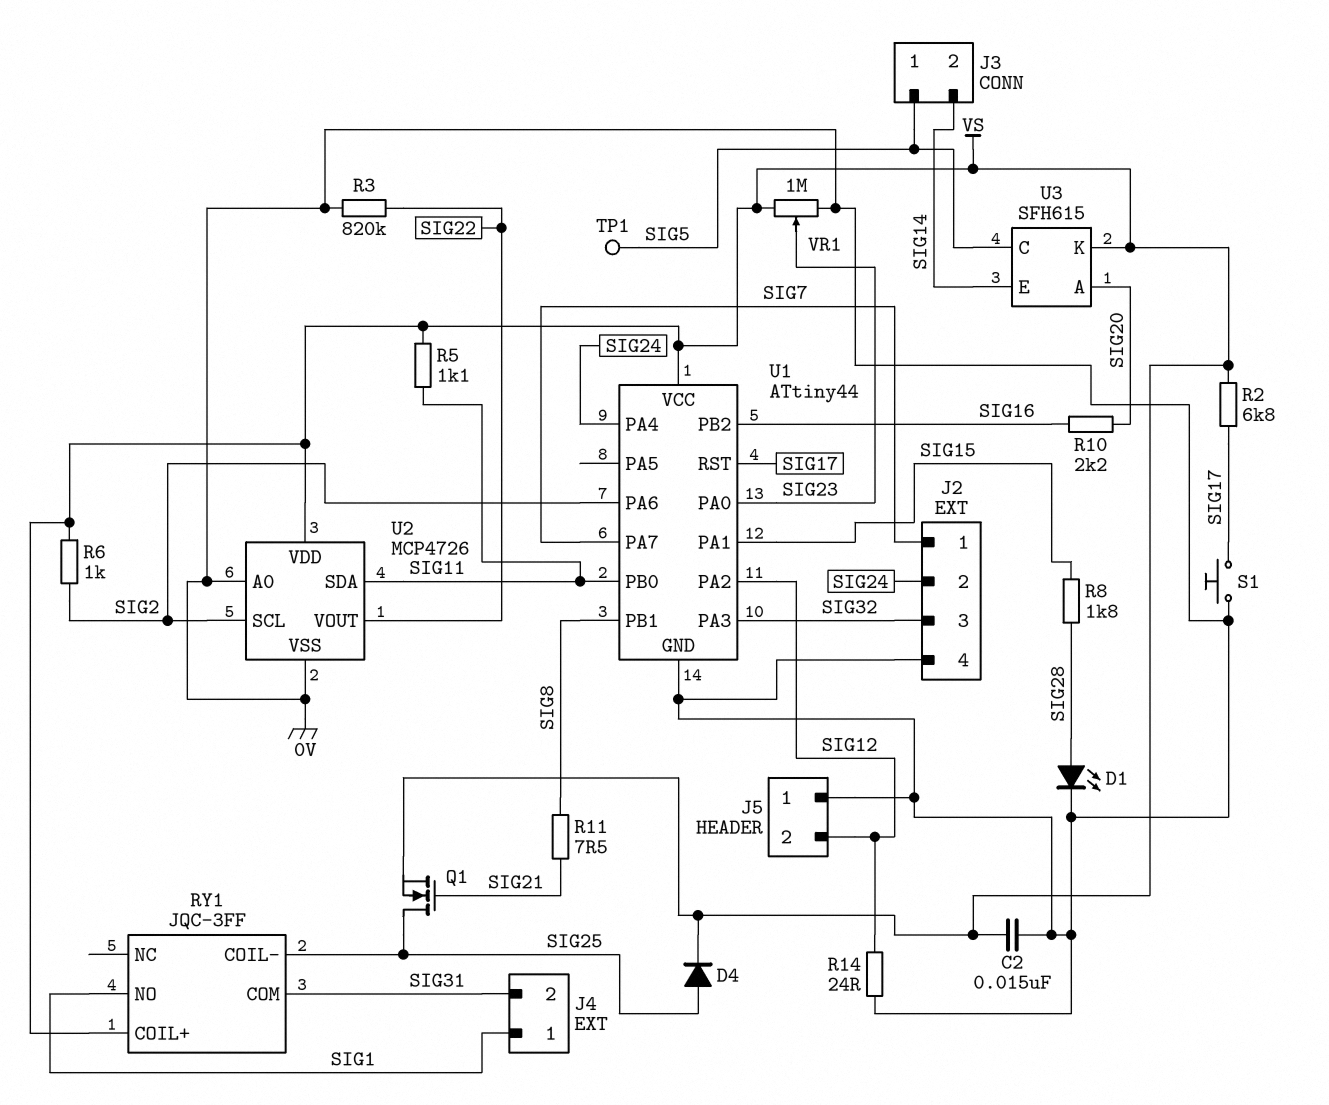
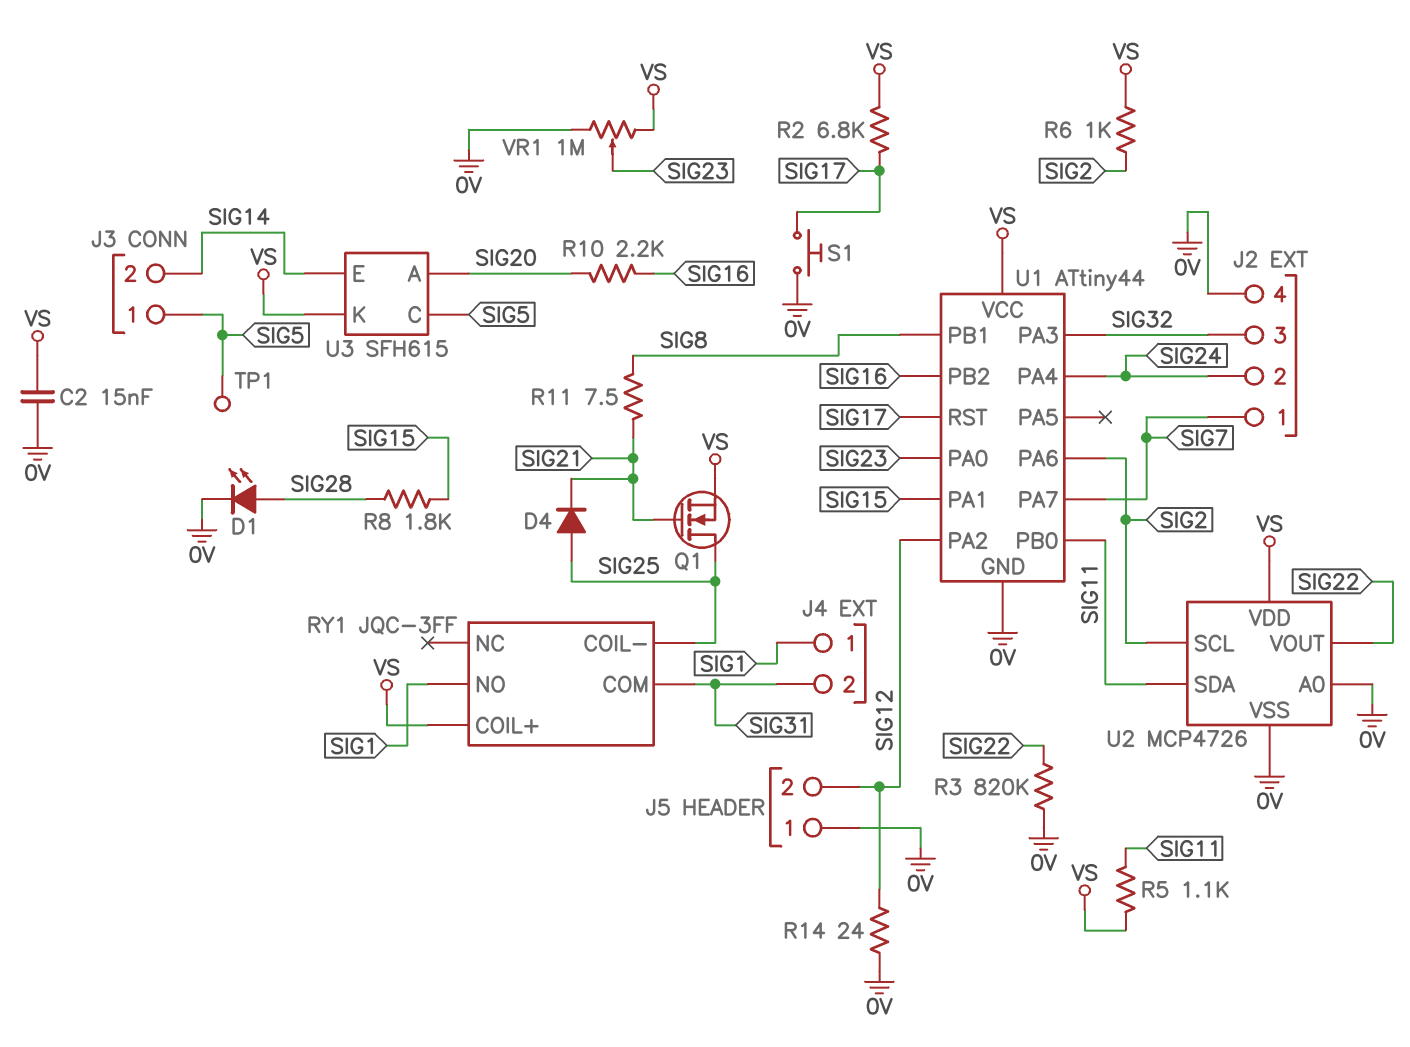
D4: diode (A SIG25, K VS) -> diode (A SIG25, K SIG21)

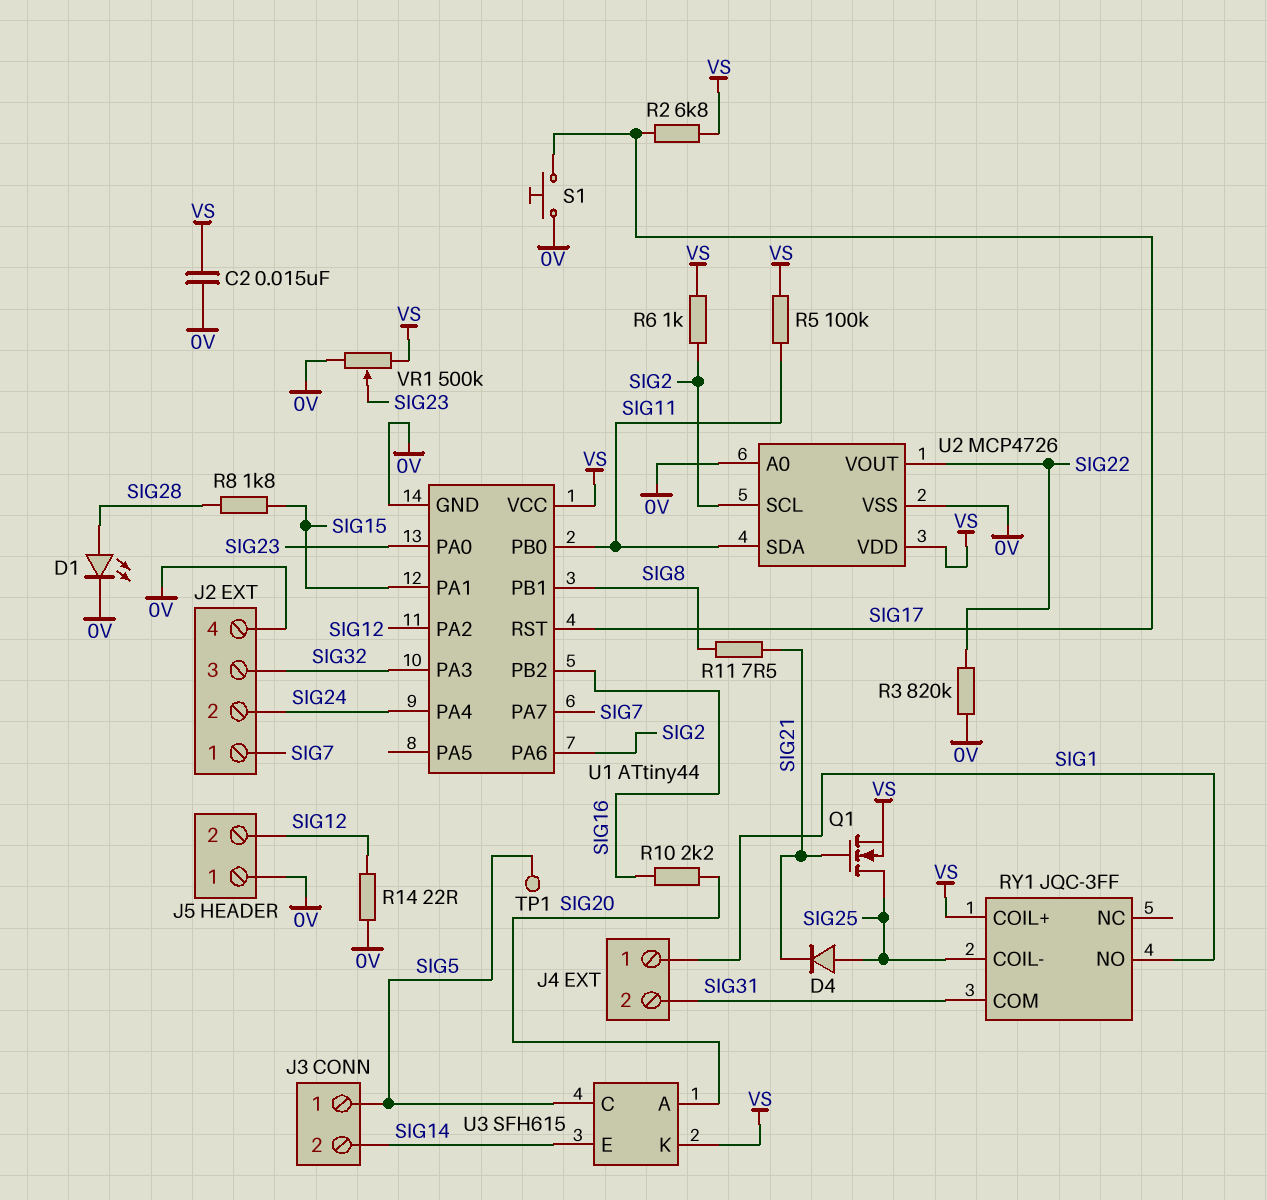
R5: 1.1k (SIG11, VS) -> 100k (SIG11, VS)
R14: 24 (0V, SIG12) -> 22 (0V, SIG12)
VR1: 1M (0V, VS, wiper SIG23) -> 500k (0V, VS, wiper SIG23)

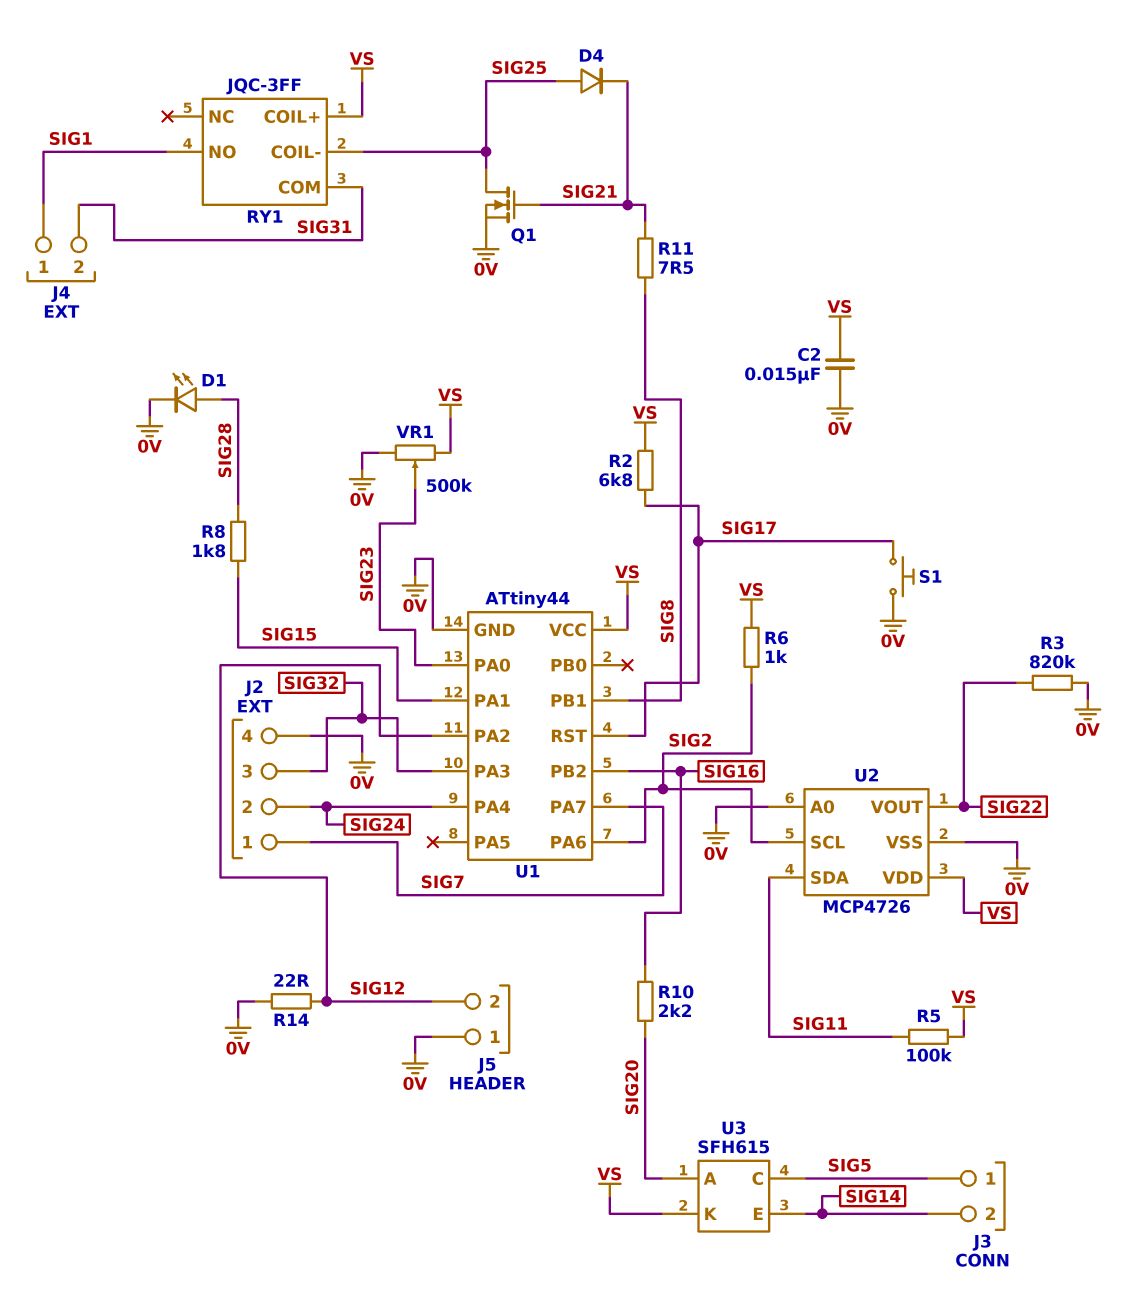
Q1: NMOS (G SIG21, D SIG25, S VS) -> NMOS (G SIG21, D SIG25, S 0V)
TP1: test point (SIG5) -> none
U1 pin PB0: SIG11 -> none

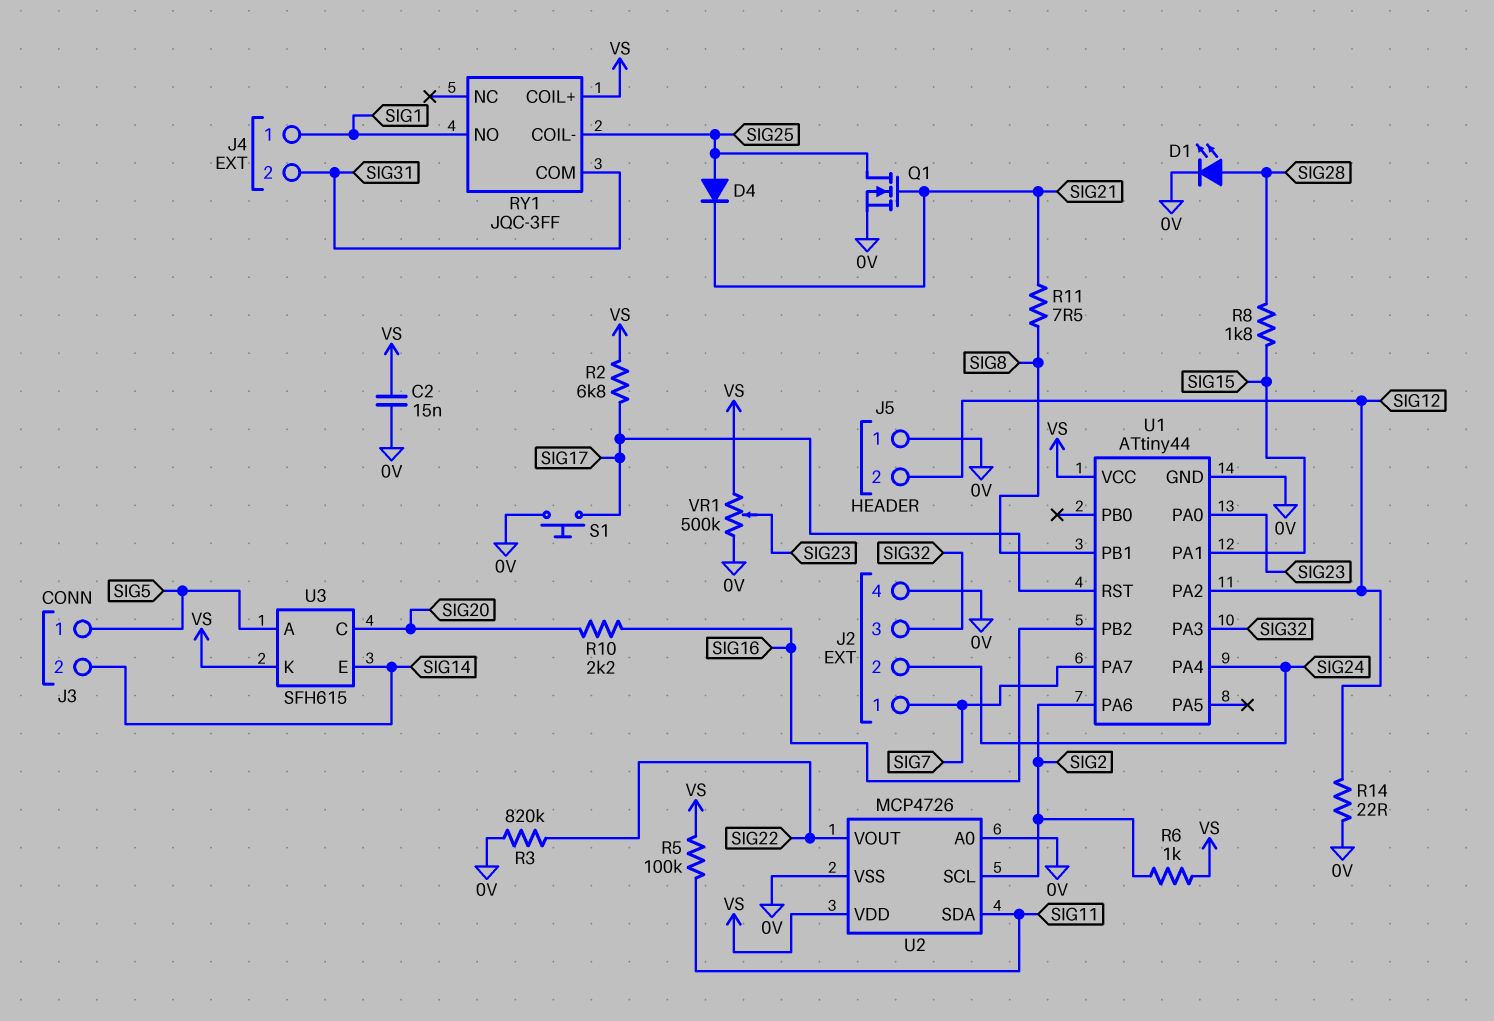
U3 pin A: SIG20 -> SIG5
U3 pin C: SIG5 -> SIG20

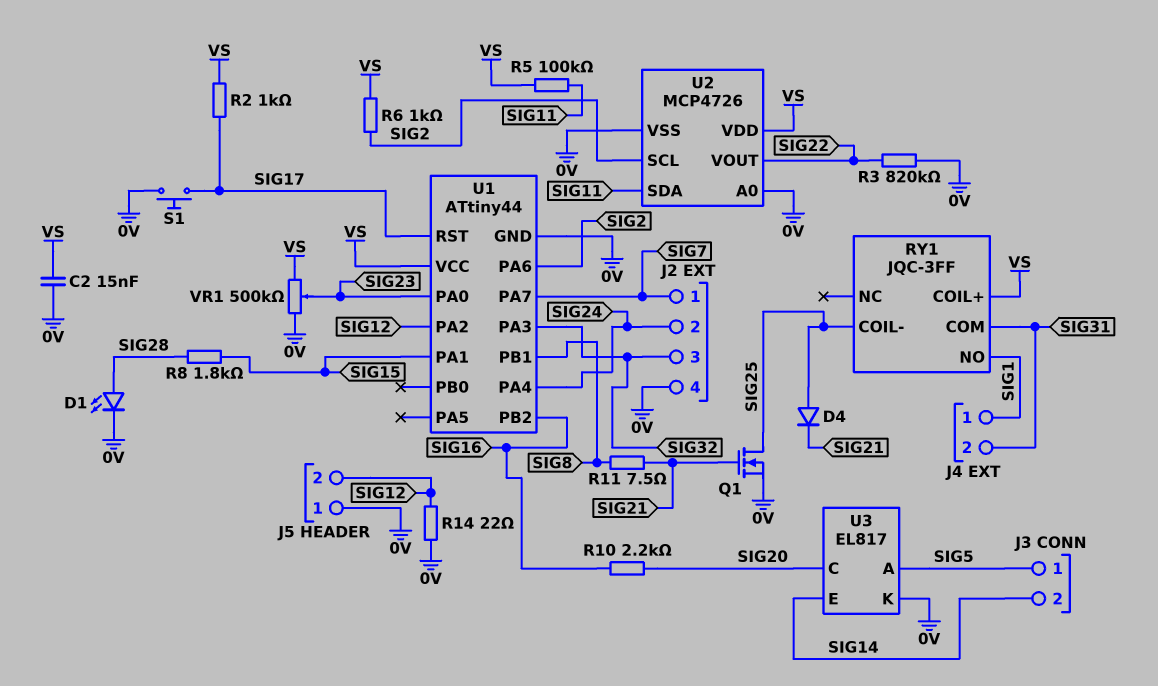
R2: 6.8k (SIG17, VS) -> 1k (SIG17, VS)
U3: SFH615 -> EL817
U3 pin K: VS -> 0V

